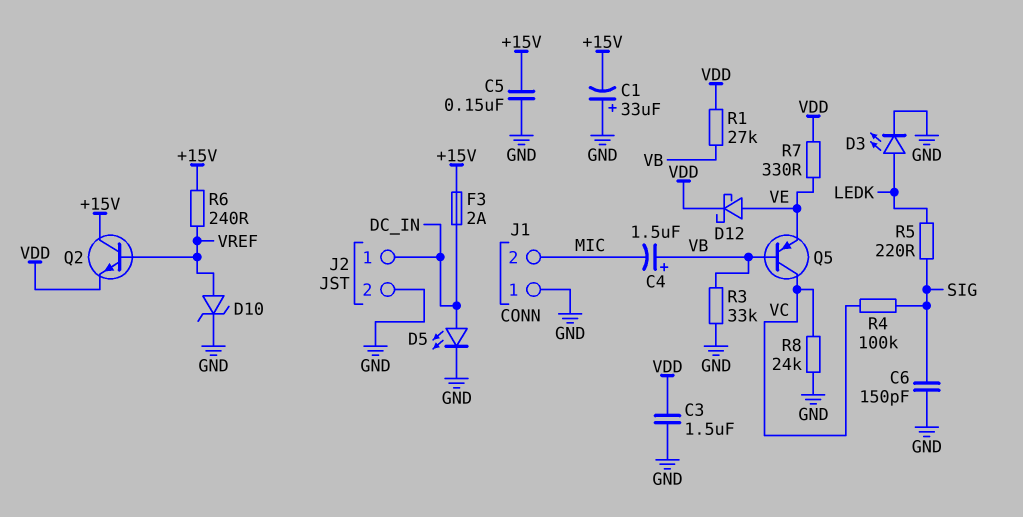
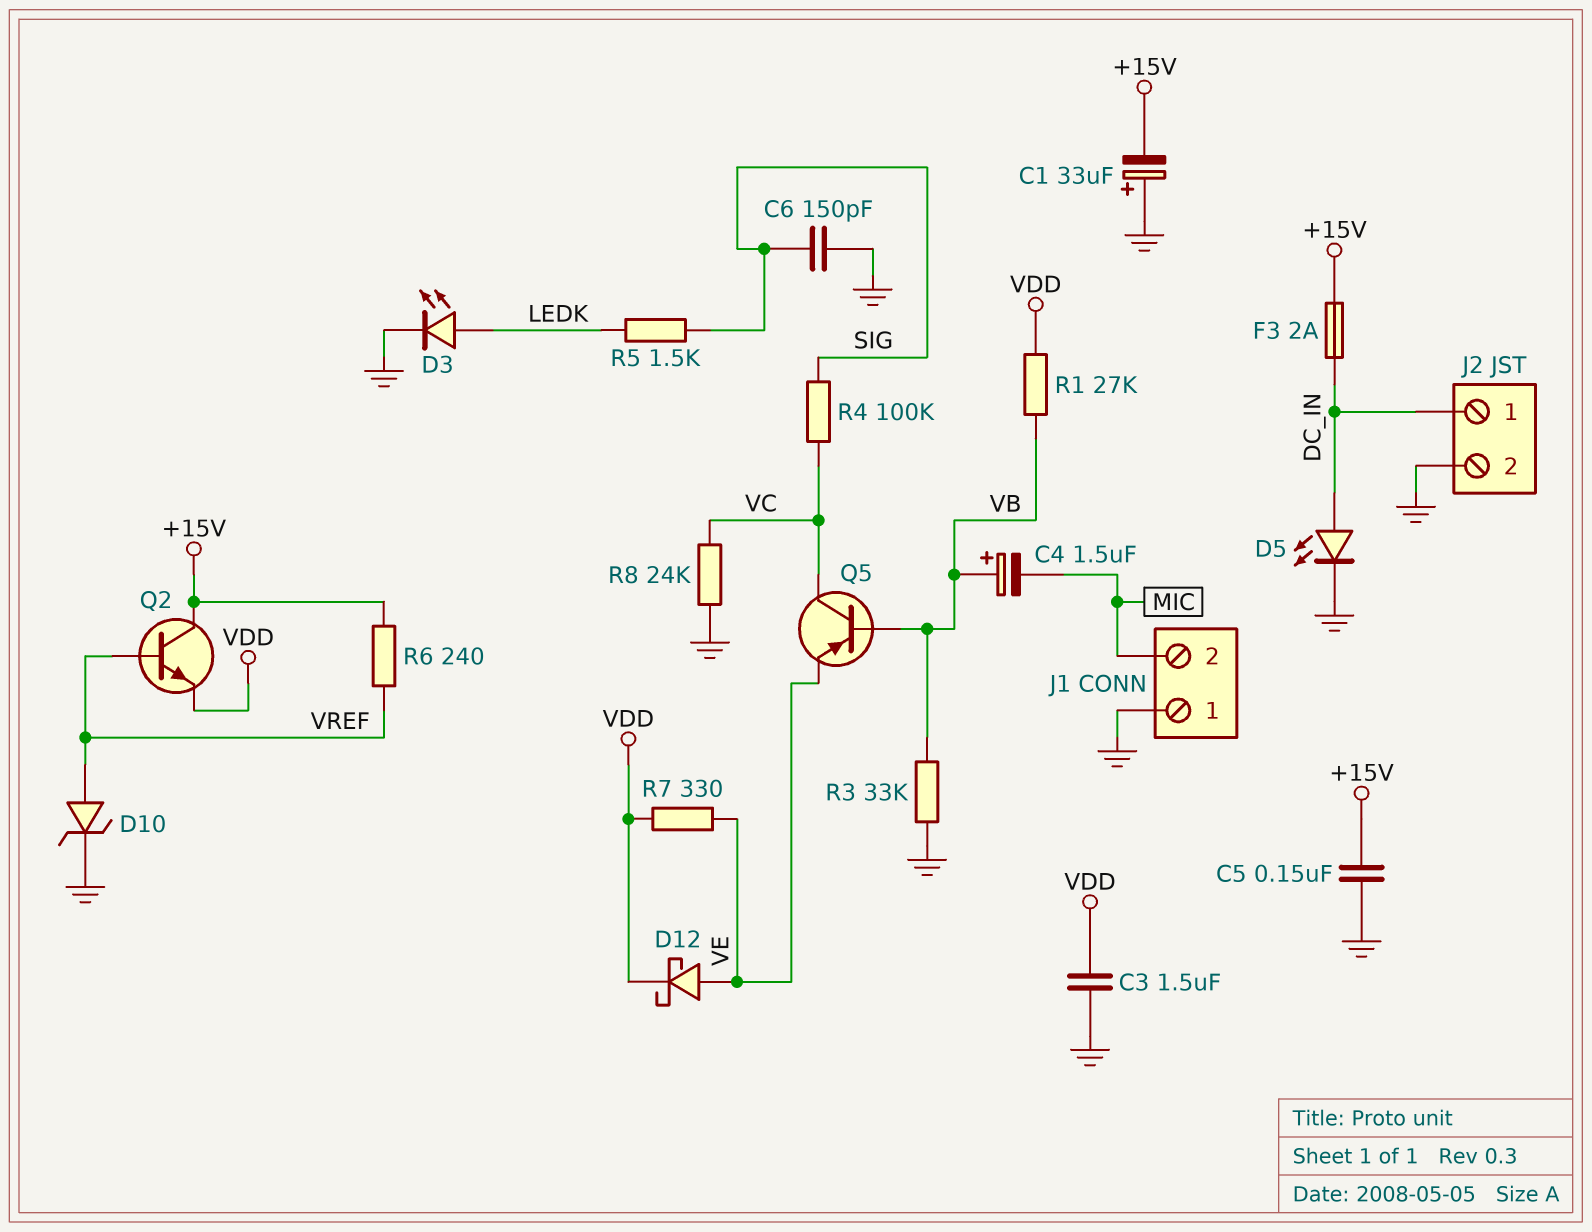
R5: 220 (LEDK, SIG) -> 1.5k (LEDK, SIG)

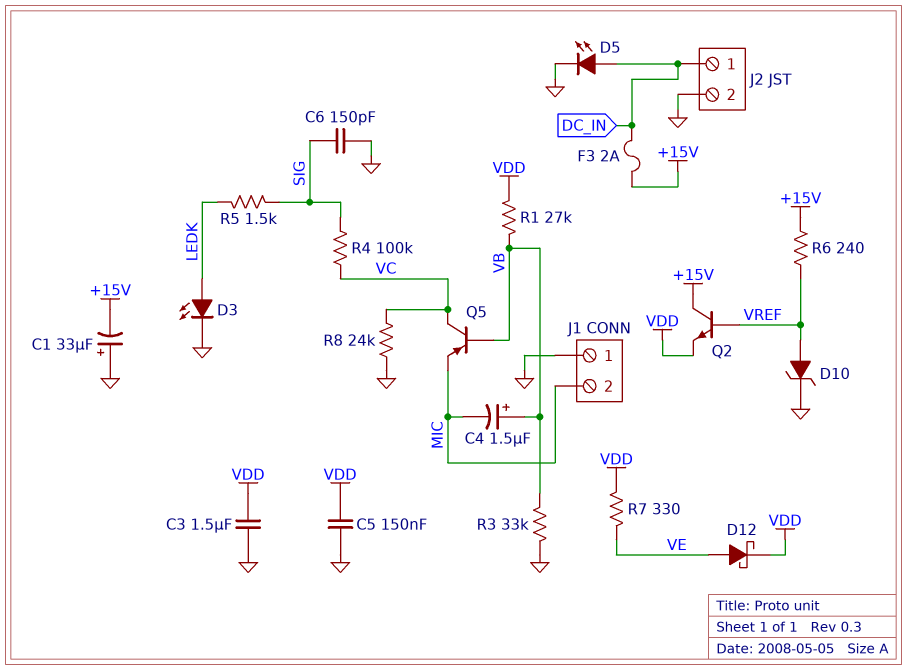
C5: 150nF (+15V, GND) -> 150nF (GND, VDD)
Q5: PNP (B VB, C VC, E VE) -> PNP (B VB, C VC, E MIC)

